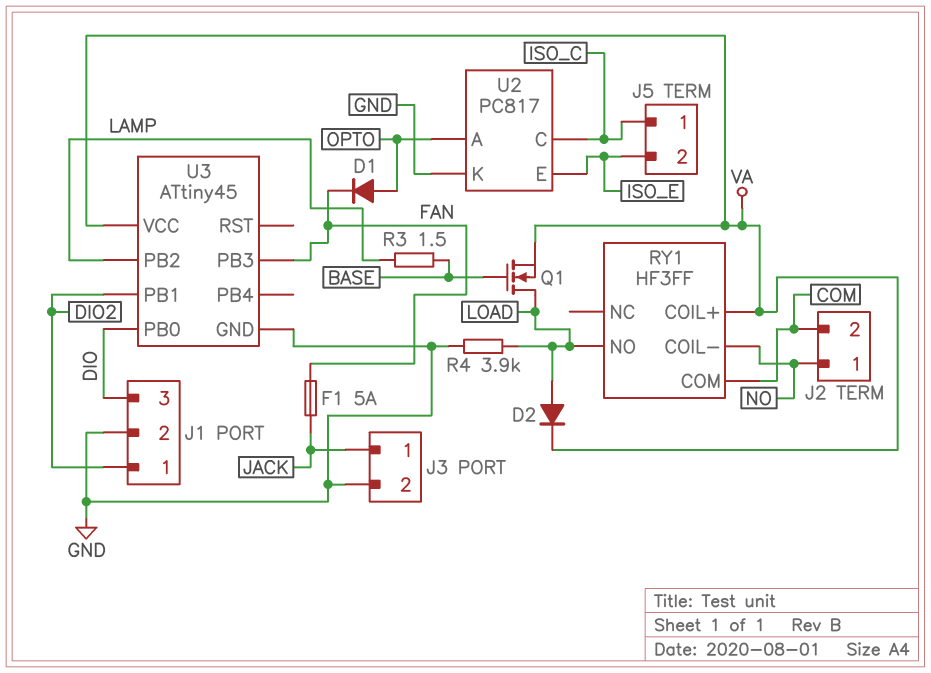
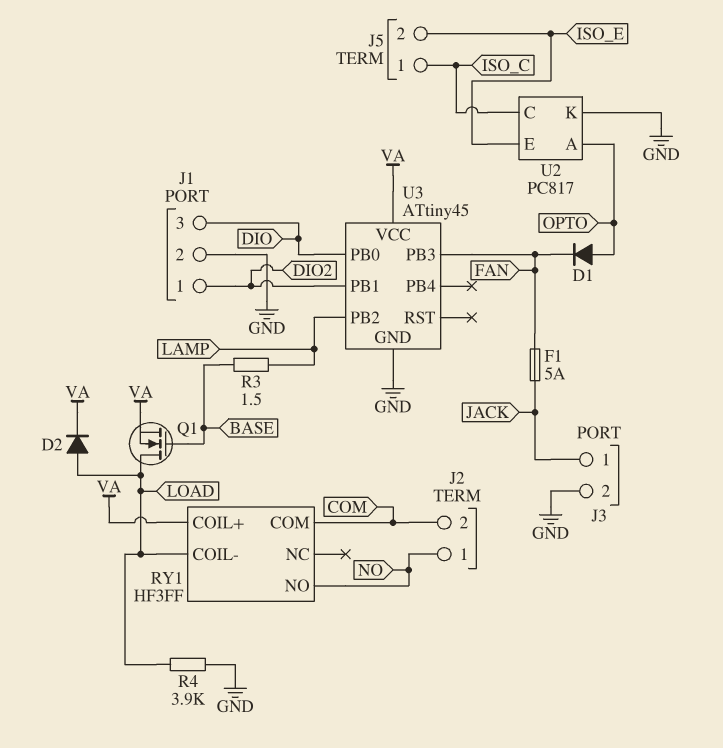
RY1 pin COIL-: NO -> LOAD
RY1 pin NO: LOAD -> NO

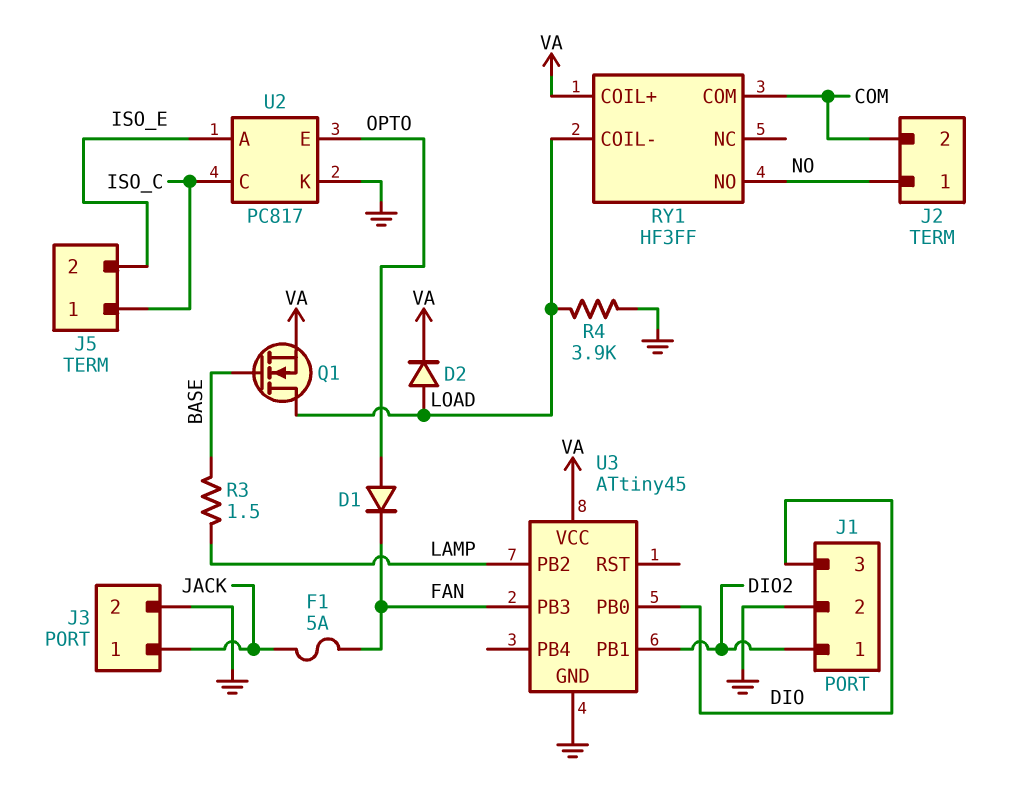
U2 pin A: OPTO -> ISO_E
U2 pin E: ISO_E -> OPTO

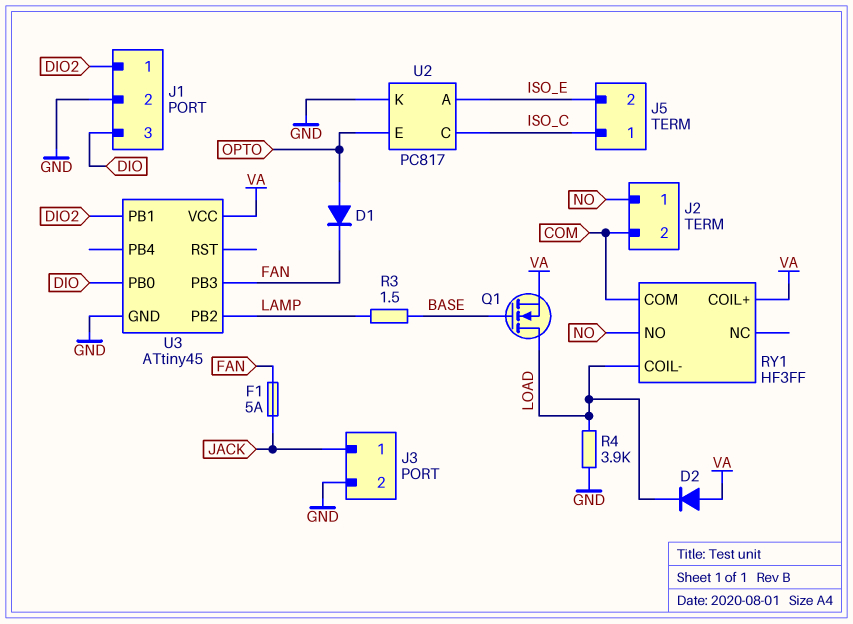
D2: diode (A LOAD, K VA) -> diode (A VA, K LOAD)

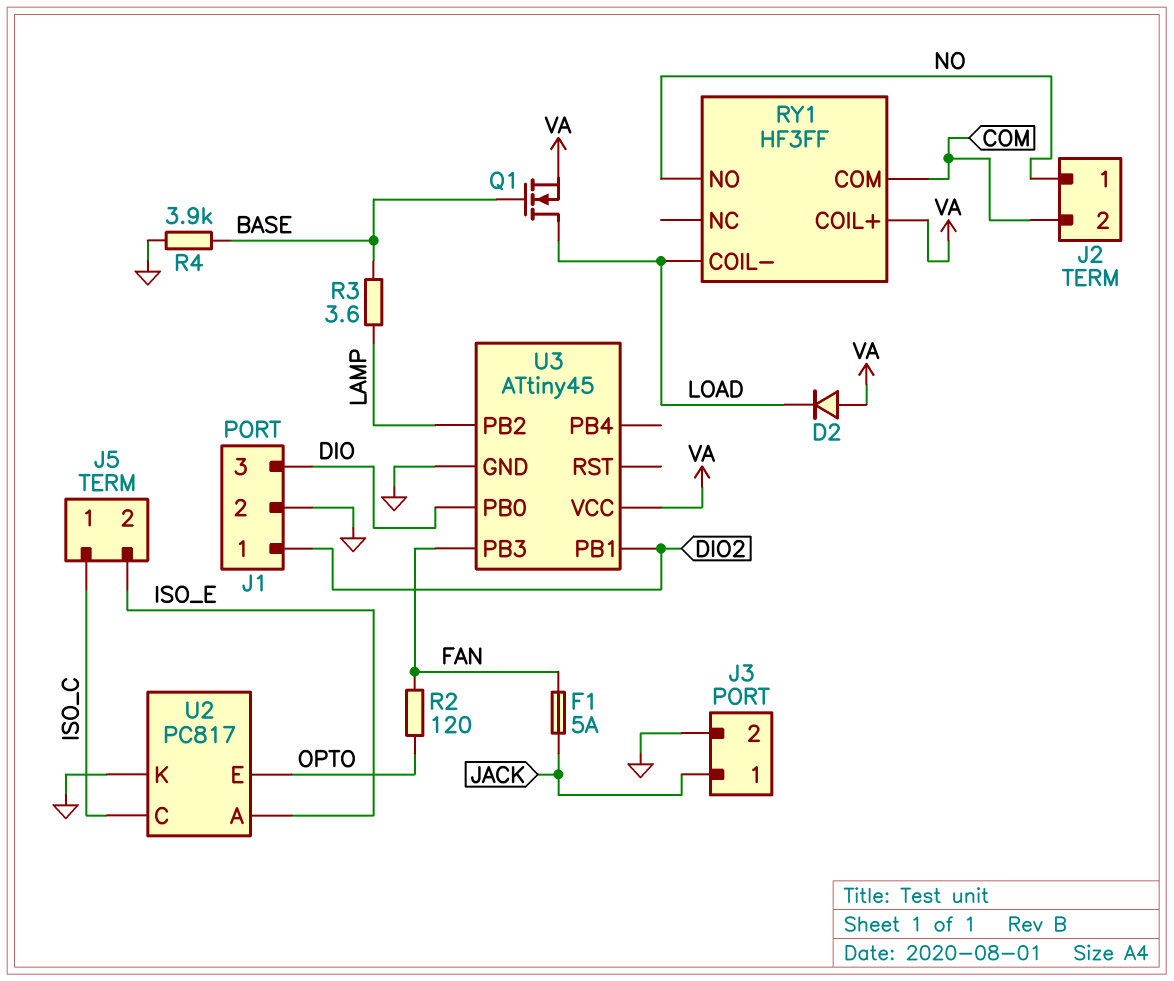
D1: diode (A OPTO, K FAN) -> none
R2: none -> 120 (FAN, OPTO)
R3: 1.5 (BASE, LAMP) -> 3.6 (BASE, LAMP)
R4: 3.9k (GND, LOAD) -> 3.9k (BASE, GND)

